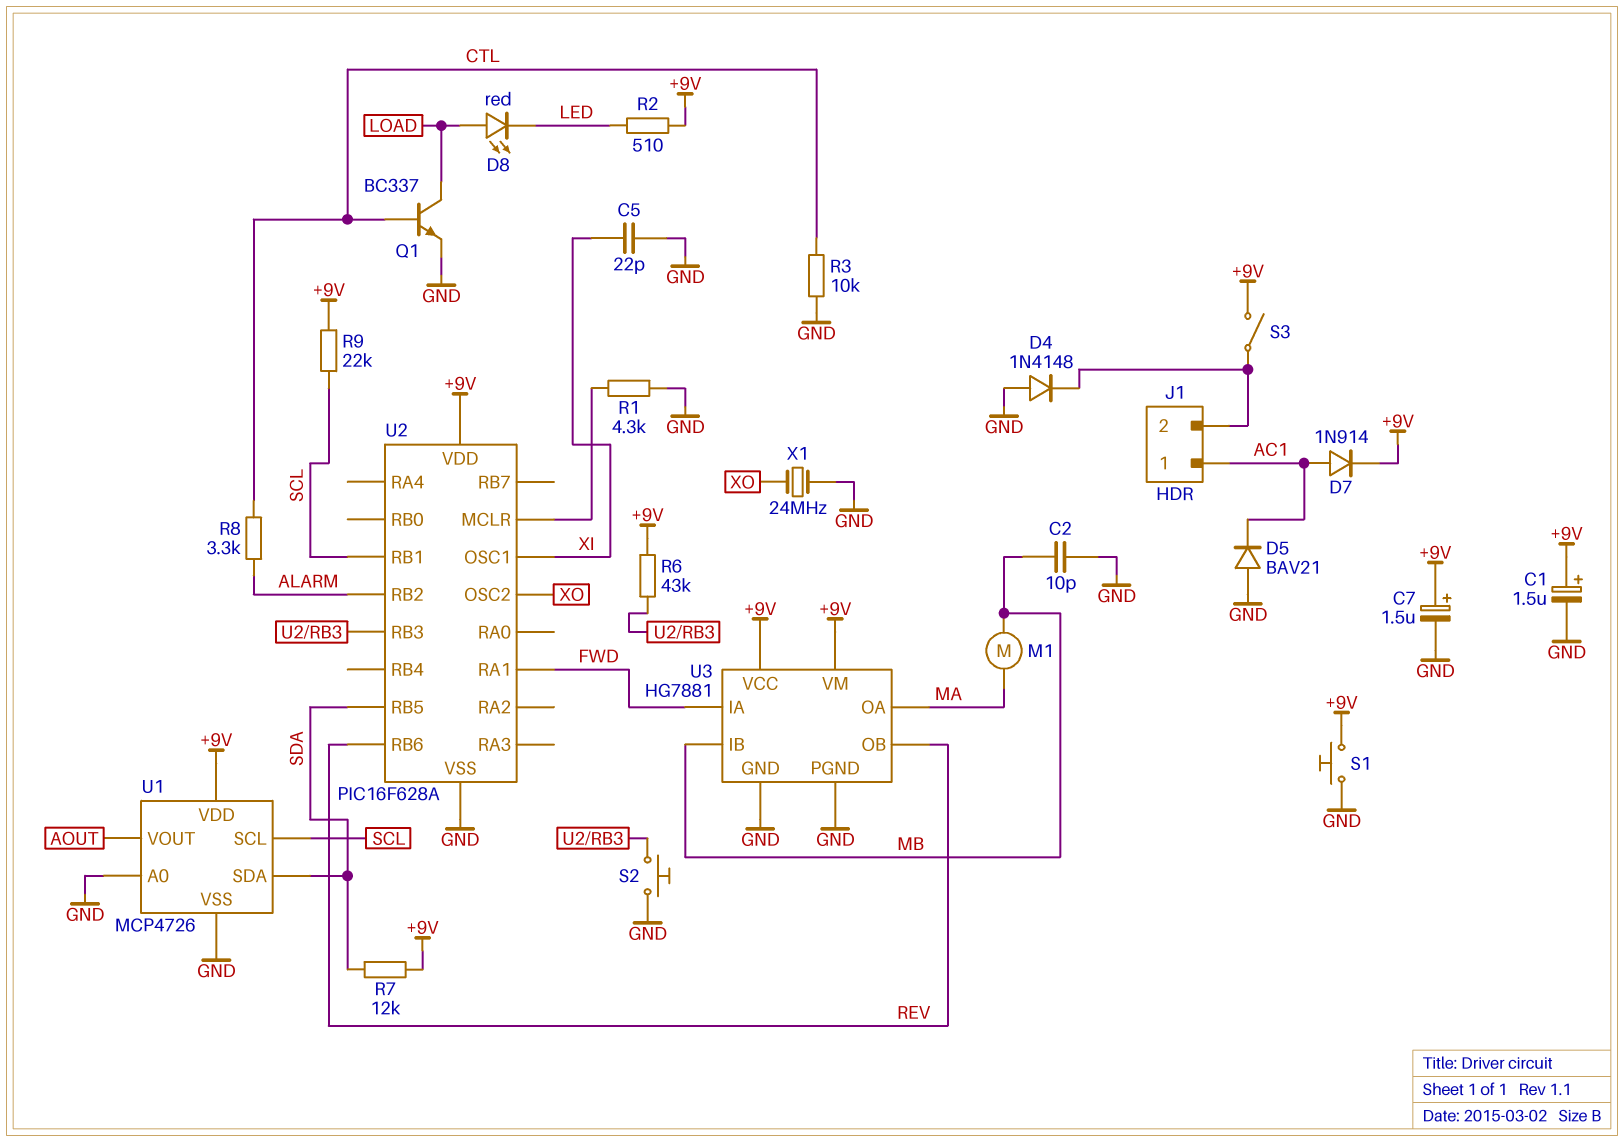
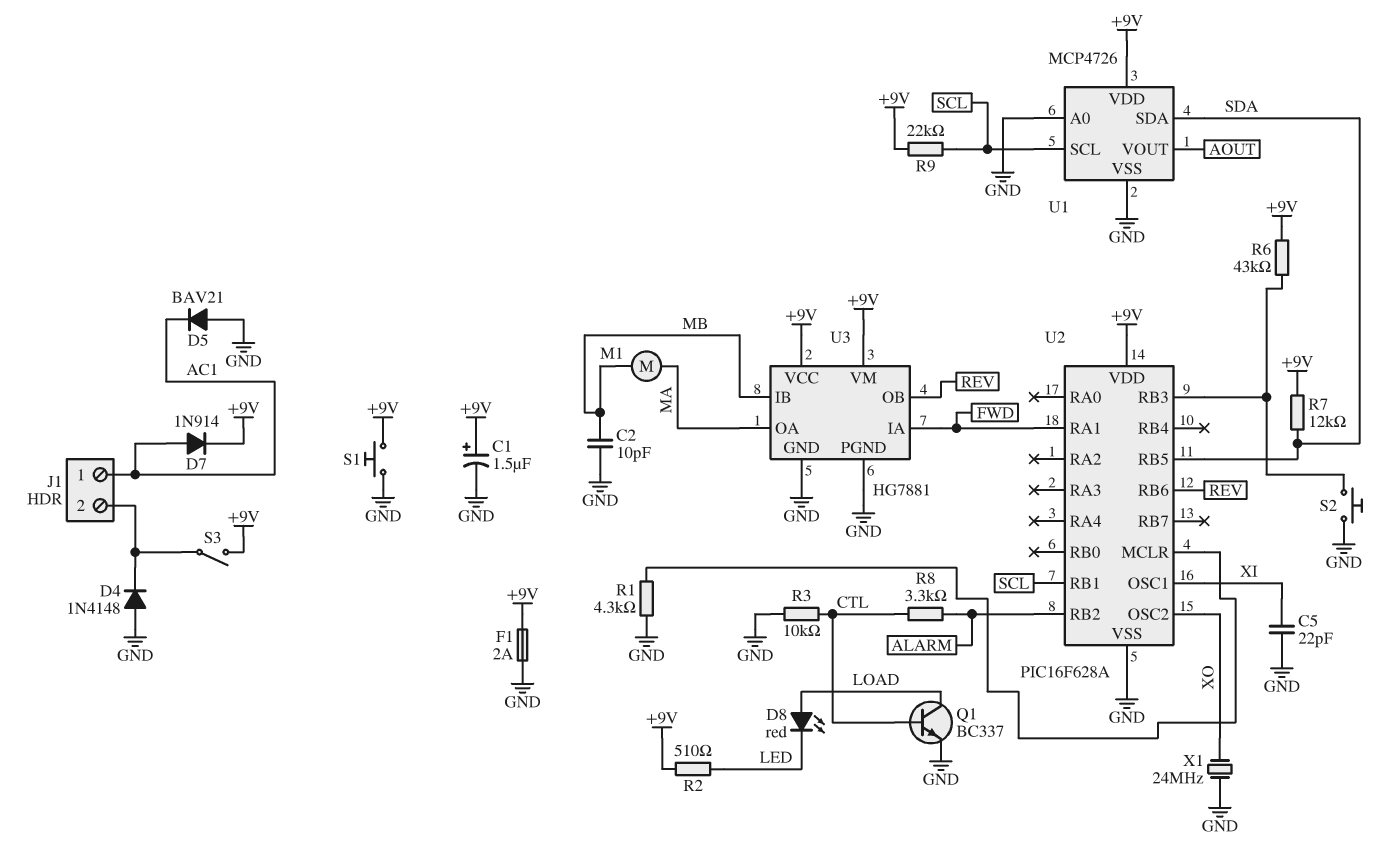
C7: 1.5uF (plus +9V, minus GND) -> none
F1: none -> 2A (+9V, GND)

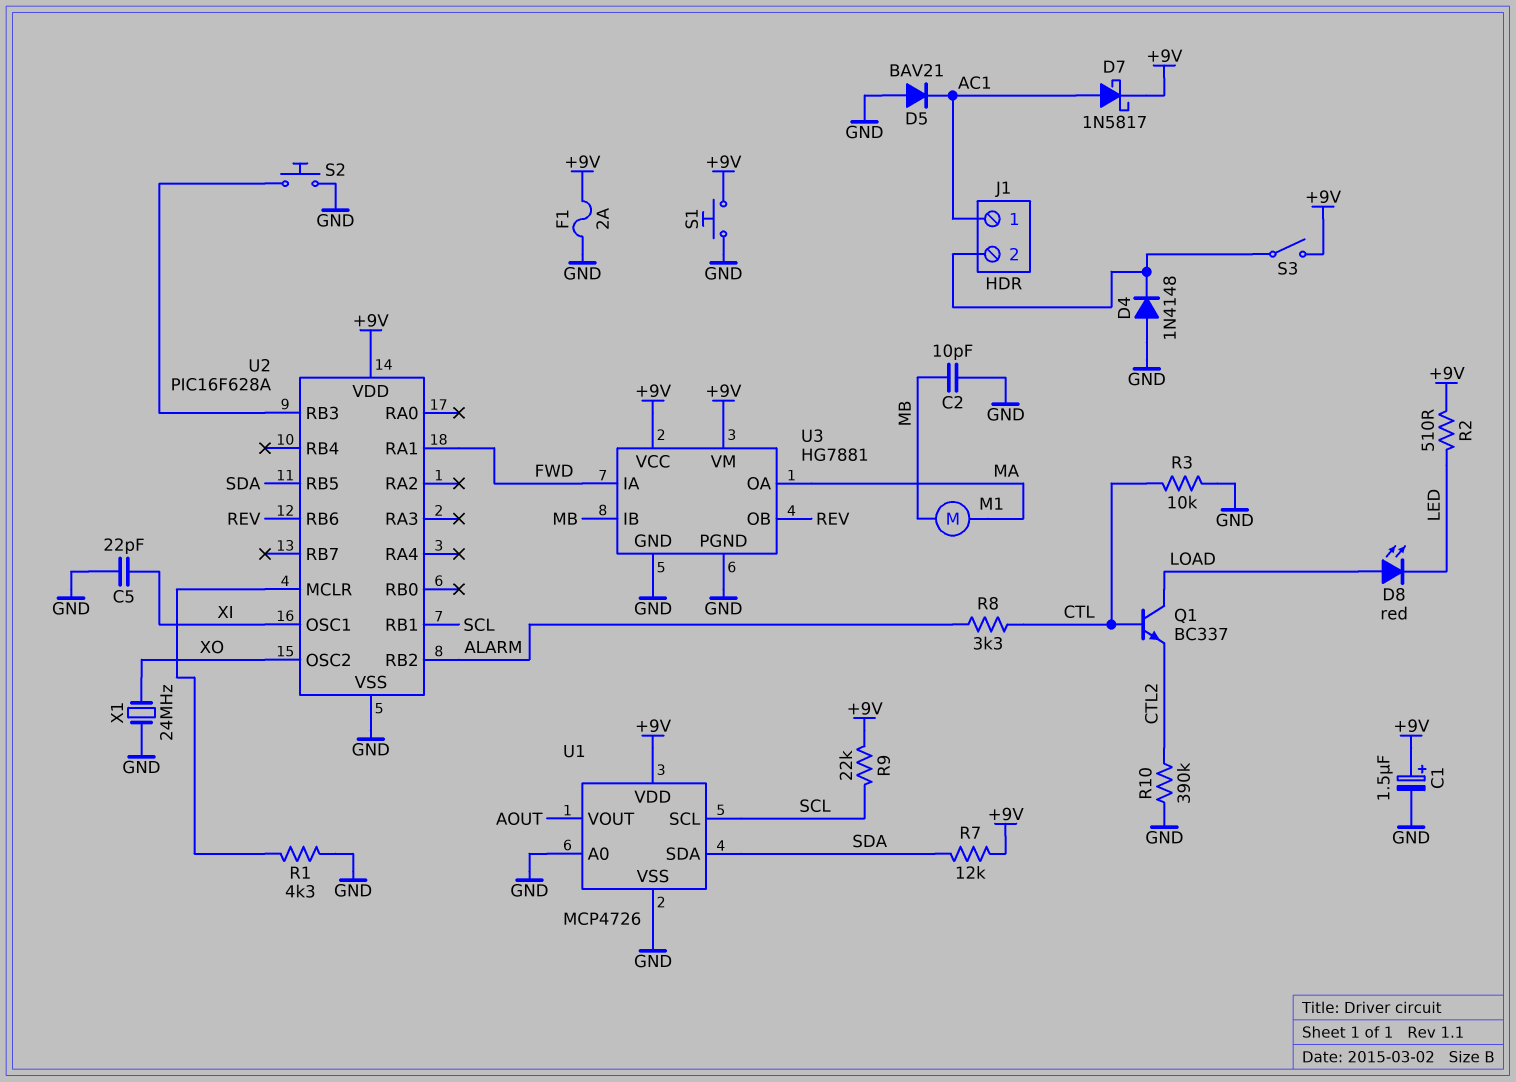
D7: diode 1N914 (A AC1, K +9V) -> schottky 1N5817 (A AC1, K +9V)
Q1: NPN BC337 (B CTL, C LOAD, E GND) -> NPN BC337 (B CTL, C LOAD, E CTL2)
R6: 43k (+9V, U2/RB3) -> none
R10: none -> 390k (CTL2, GND)

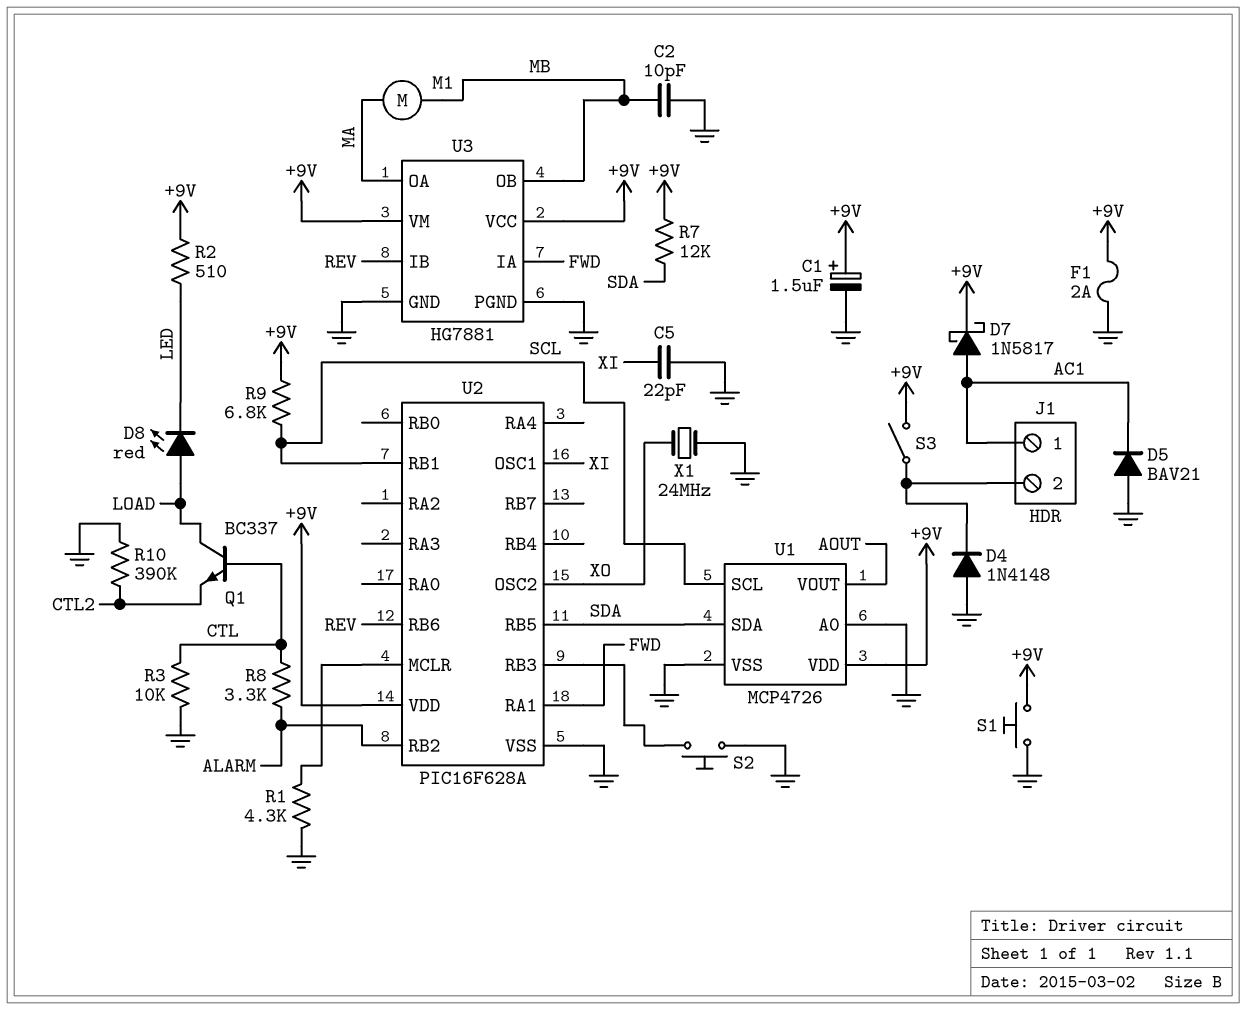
R9: 22k (+9V, SCL) -> 6.8k (+9V, SCL)
U3 pin IB: MB -> REV
U3 pin OB: REV -> MB

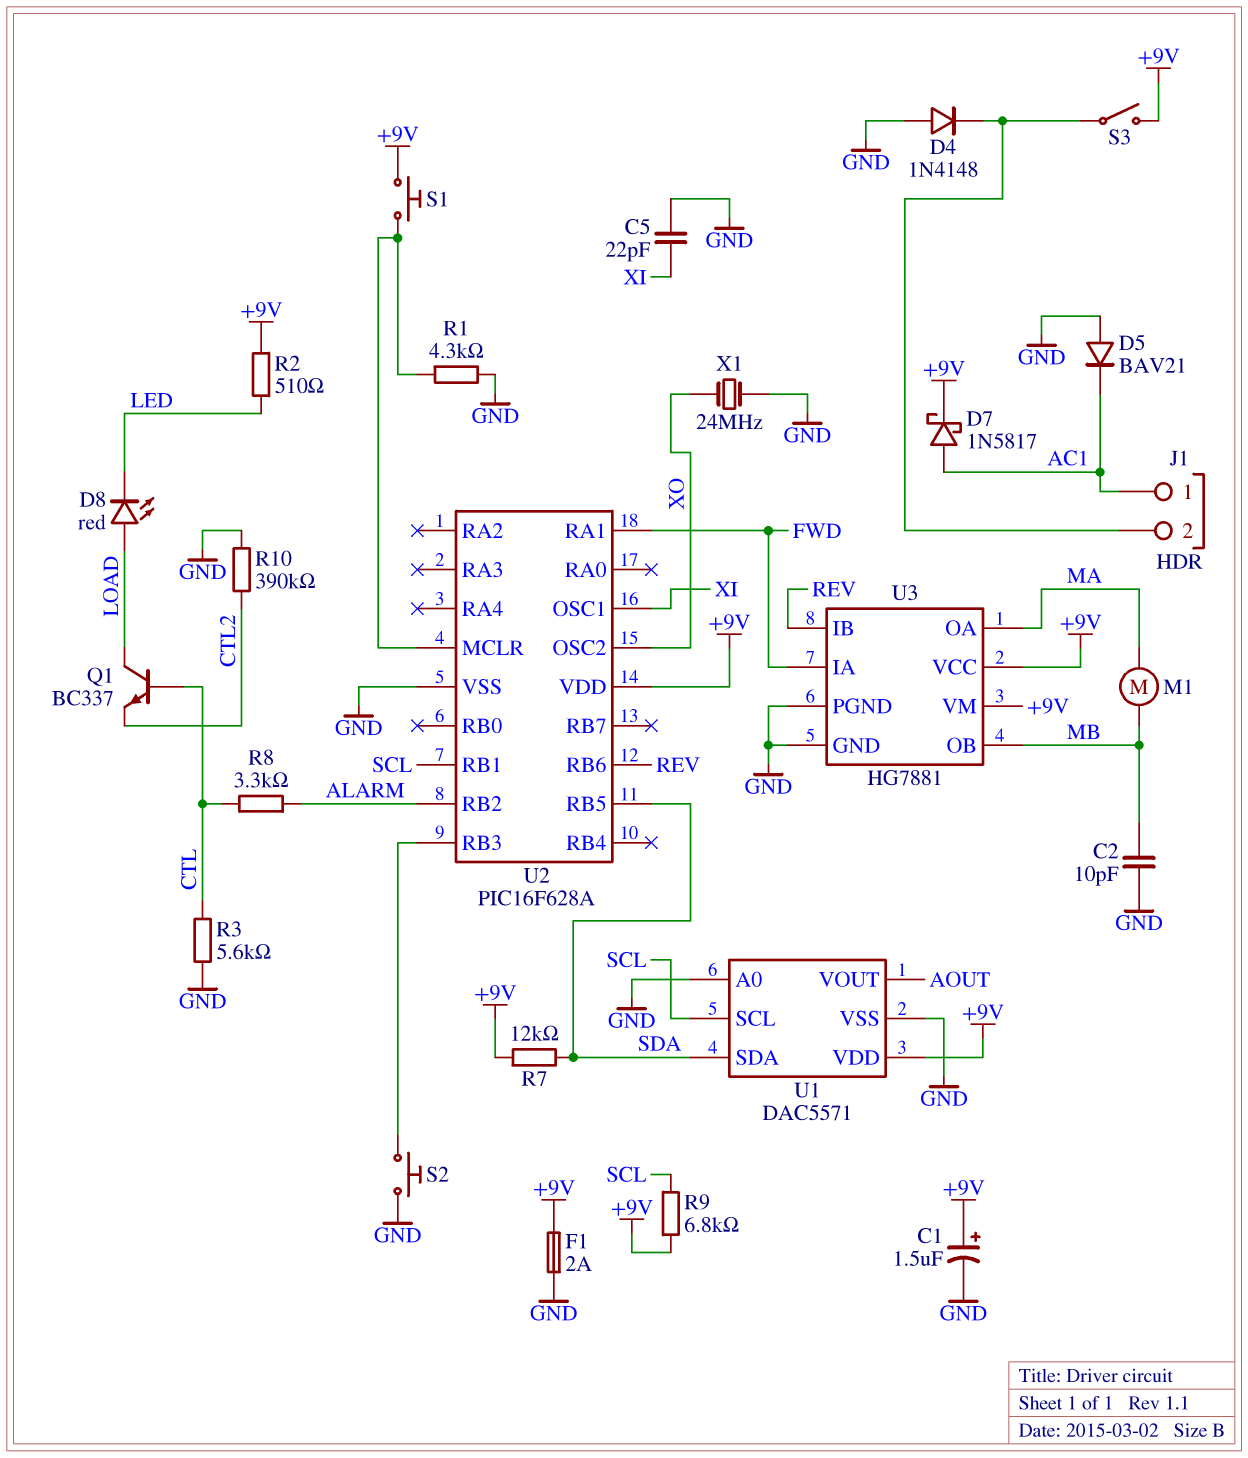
R3: 10k (CTL, GND) -> 5.6k (CTL, GND)
S1: button (+9V, GND) -> button (+9V, U2/MCLR)
U1: MCP4726 -> DAC5571

